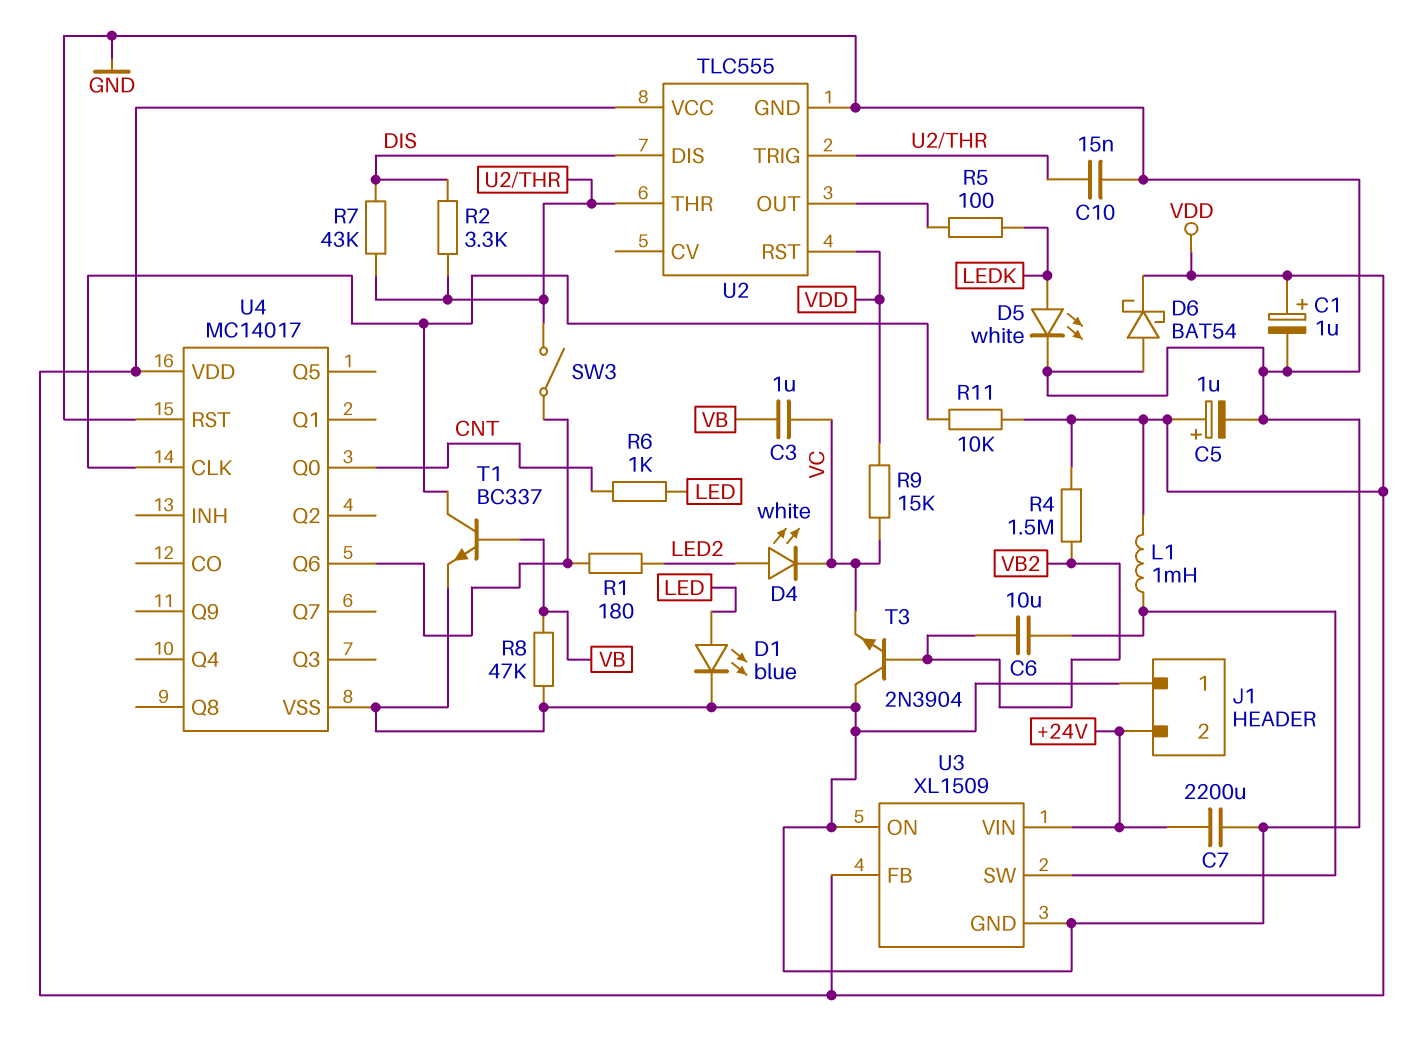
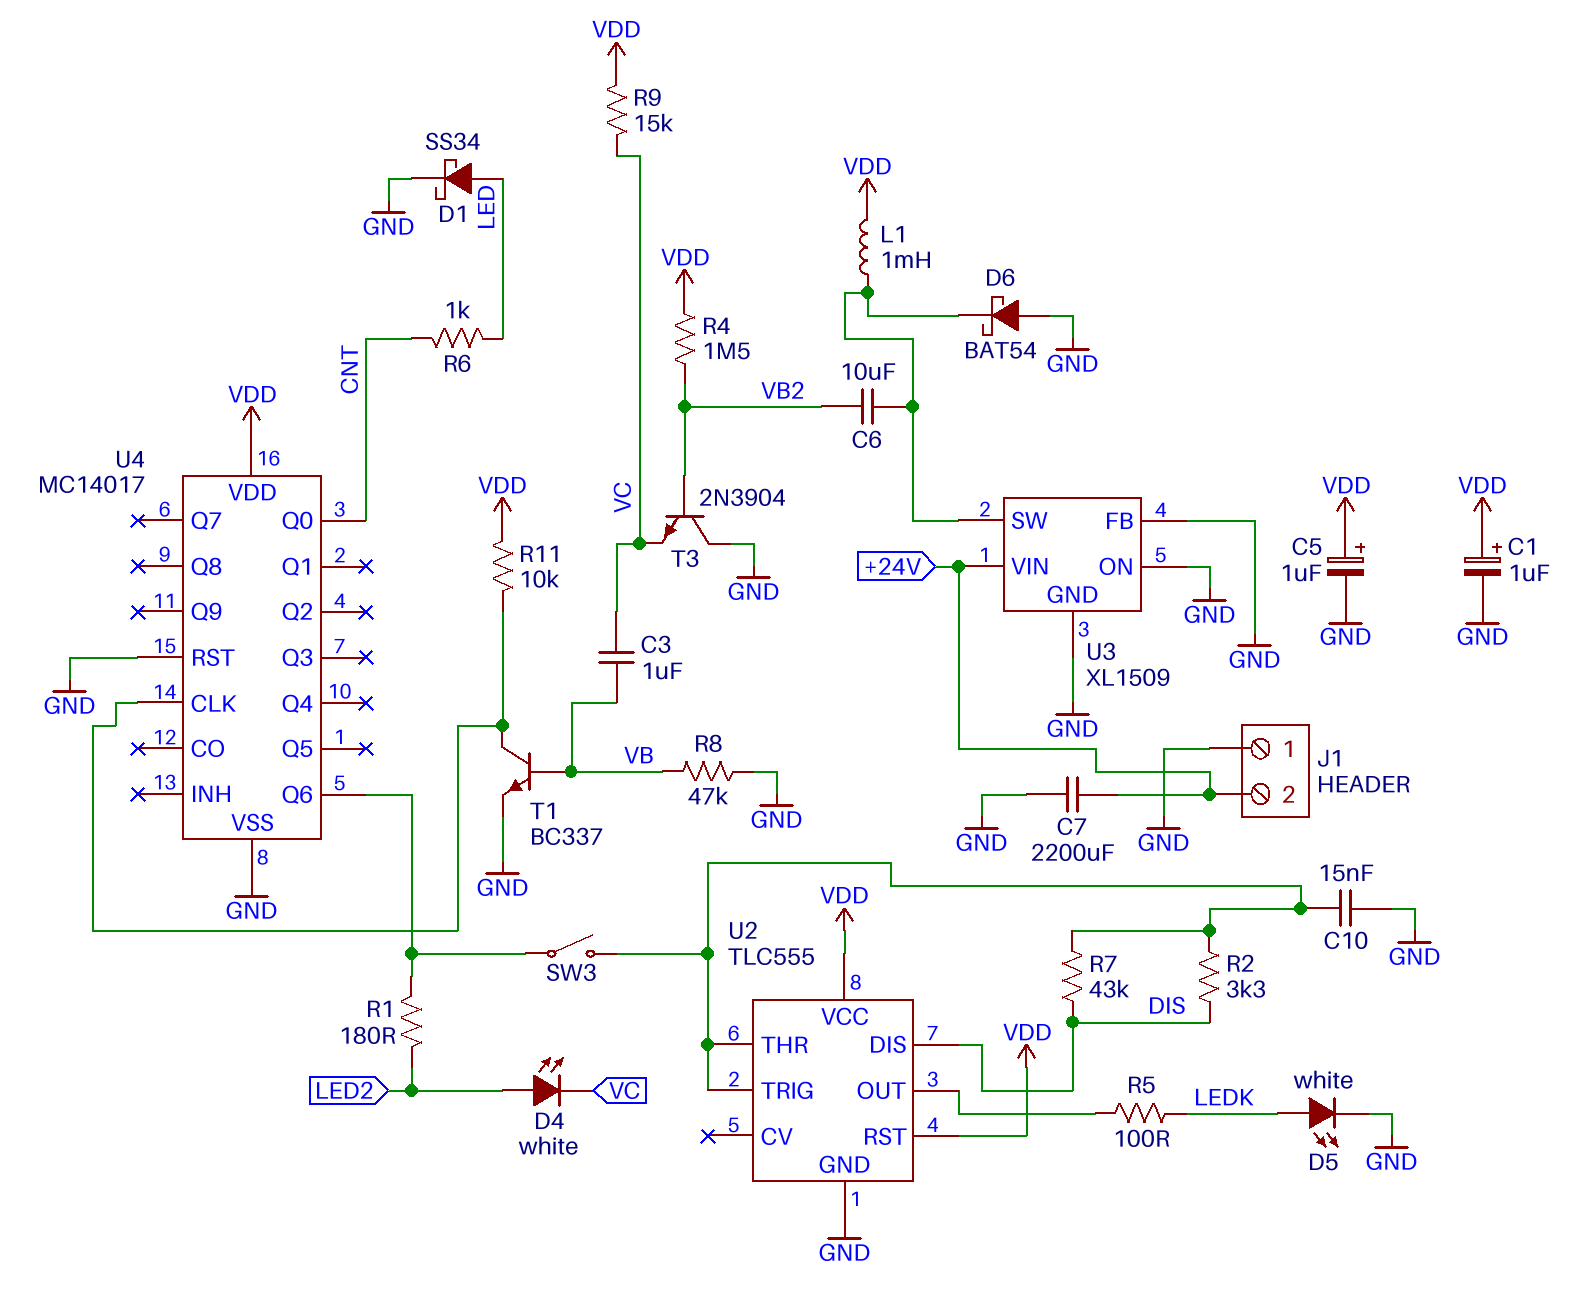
D1: LED blue (A LED, K GND) -> schottky SS34 (A LED, K GND)
D6: schottky BAT54 (A GND, K VDD) -> schottky BAT54 (A GND, K U3/SW)
U3 pin FB: VDD -> GND

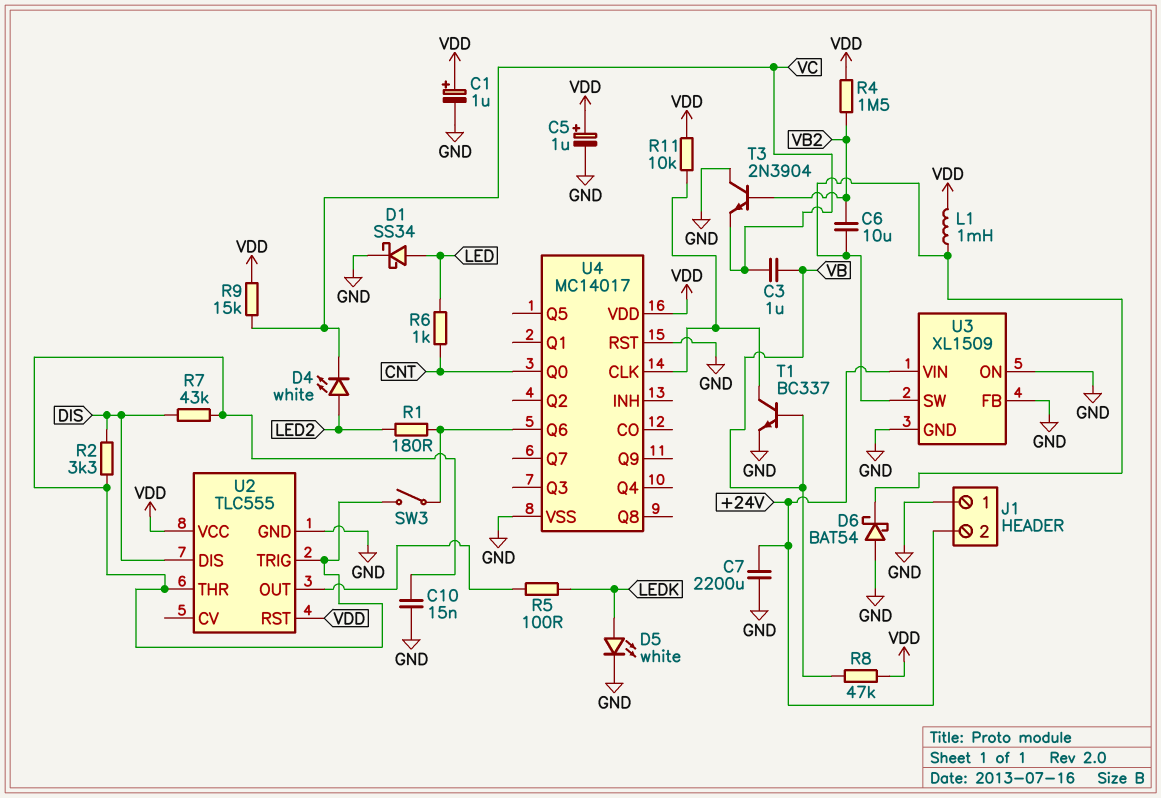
R8: 47k (GND, VB) -> 47k (VB, VDD)

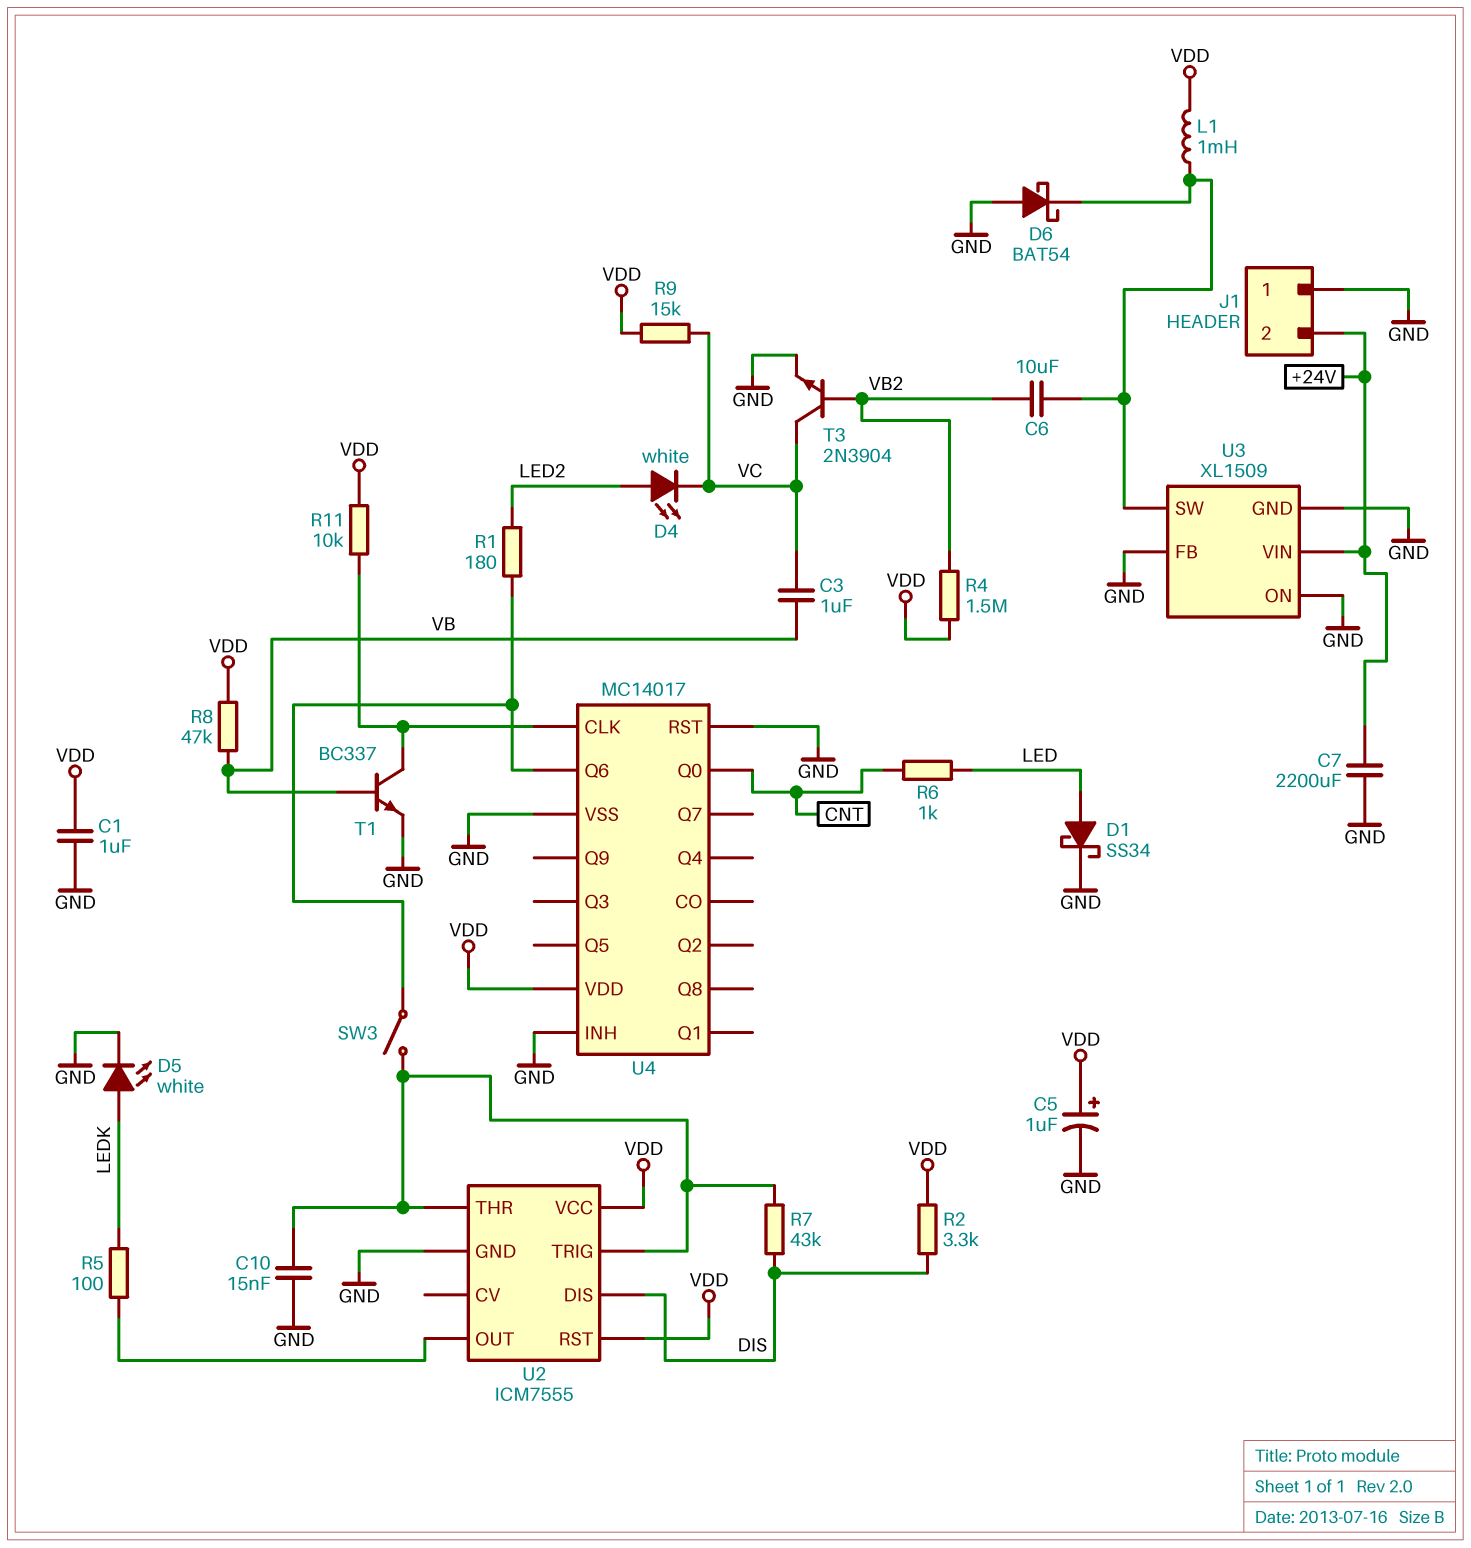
C1: 1uF (plus VDD, minus GND) -> 1uF (GND, VDD)
R2: 3.3k (DIS, U2/THR) -> 3.3k (DIS, VDD)
T3: NPN 2N3904 (B VB2, C GND, E VC) -> NPN 2N3904 (B VB2, C VC, E GND)
U2: TLC555 -> ICM7555
U4 pin INH: none -> GND

